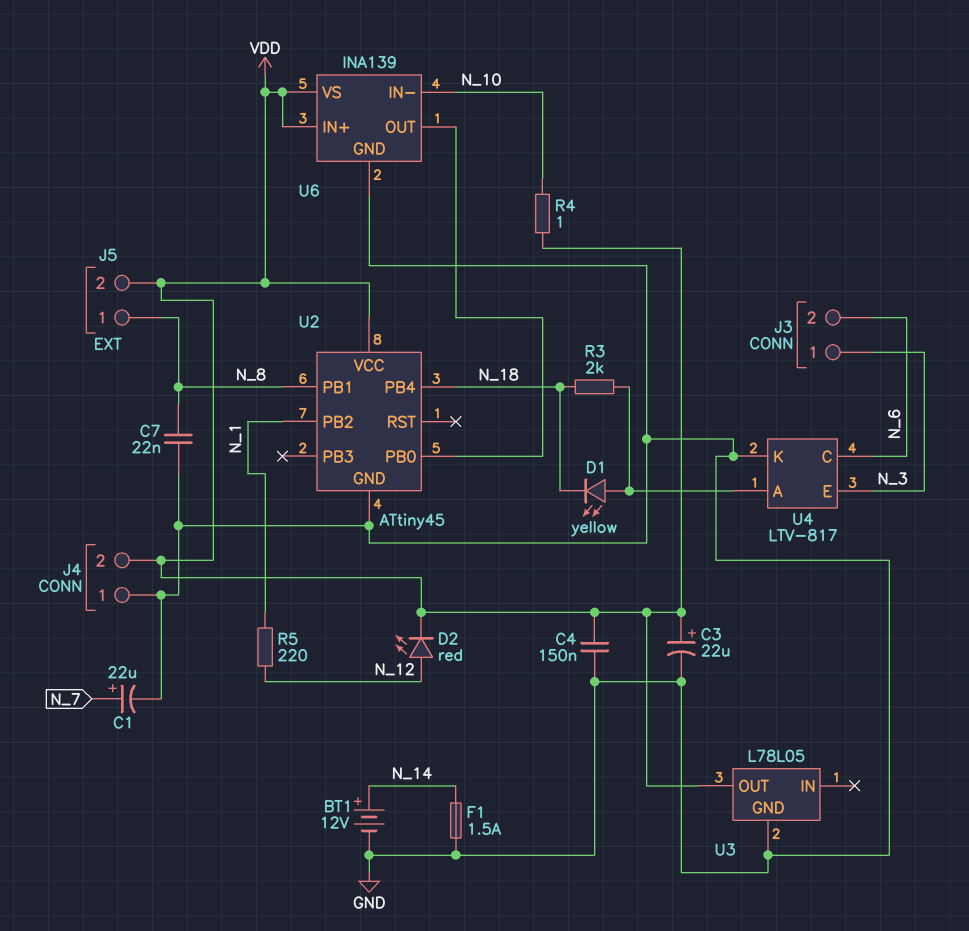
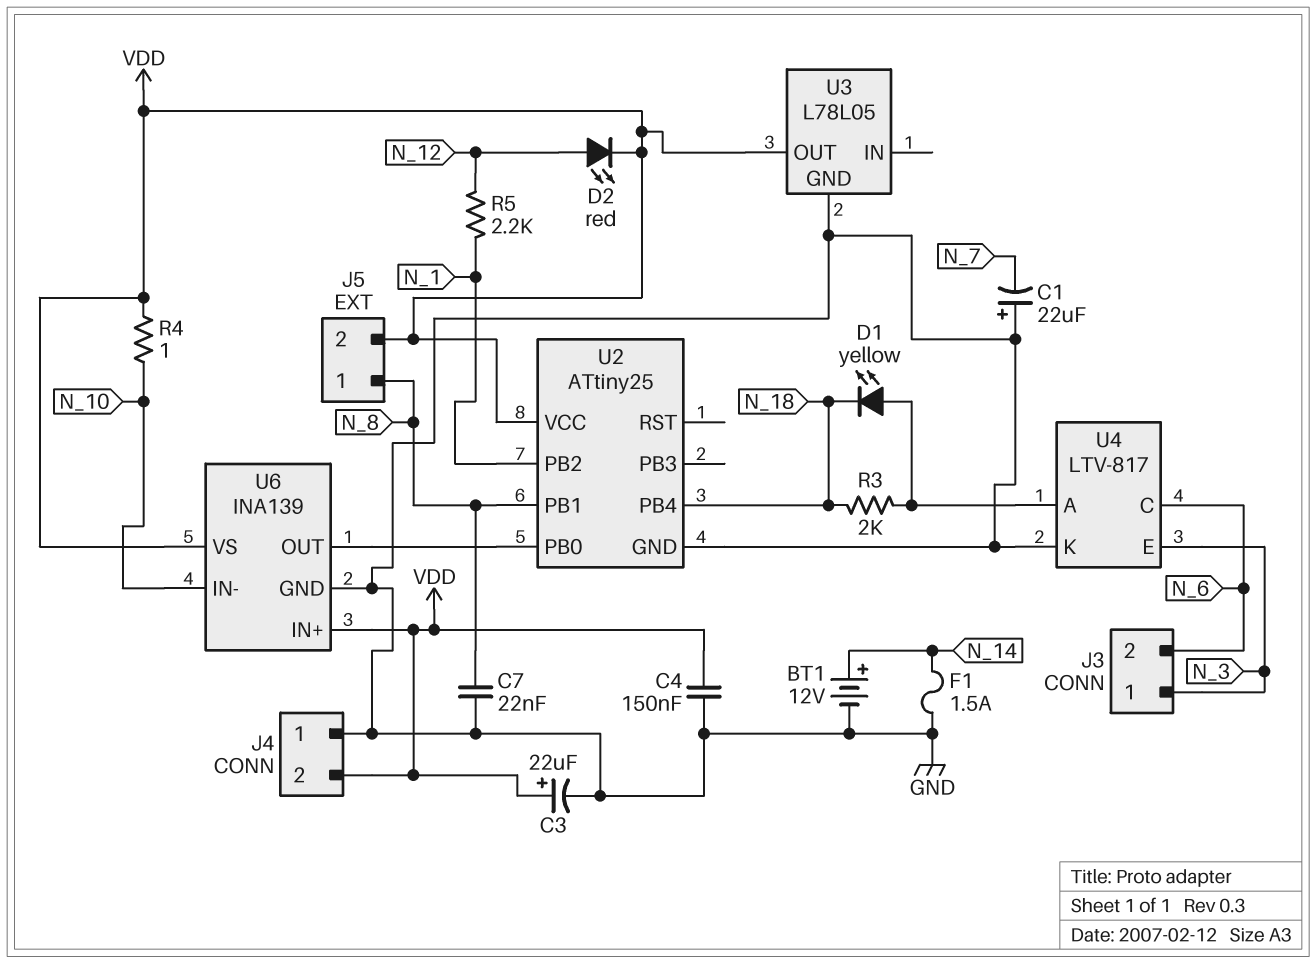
C1: 22uF (plus N_7, minus GND) -> 22uF (plus GND, minus N_7)
R5: 220 (N_1, N_12) -> 2.2k (N_1, N_12)
U2: ATtiny45 -> ATtiny25

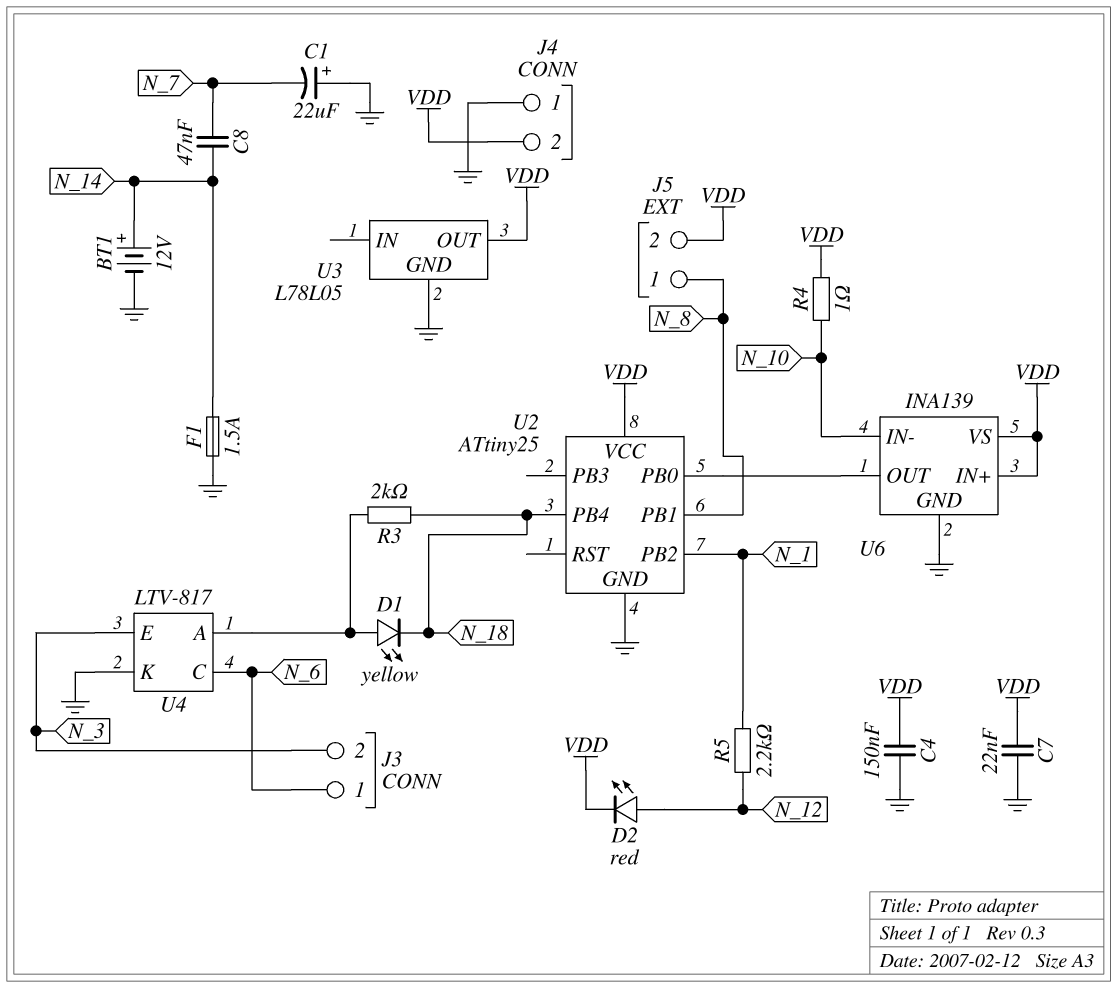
C3: 22uF (plus VDD, minus GND) -> none
C7: 22nF (GND, N_8) -> 22nF (GND, VDD)
C8: none -> 47nF (N_7, N_14)
J3 pin 1: N_3 -> N_6
J3 pin 2: N_6 -> N_3

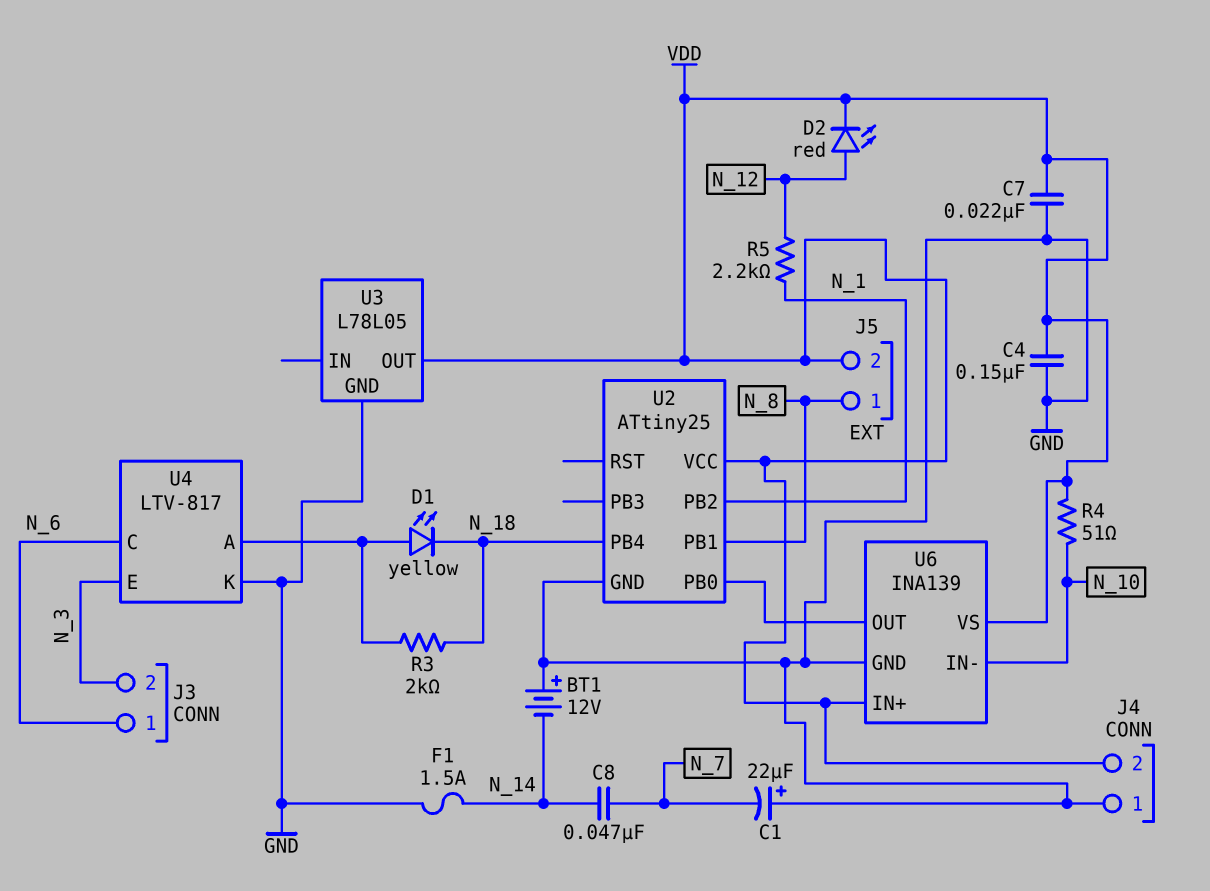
BT1: 12V (plus N_14, minus GND) -> 12V (plus GND, minus N_14)
R4: 1 (N_10, VDD) -> 51 (N_10, VDD)

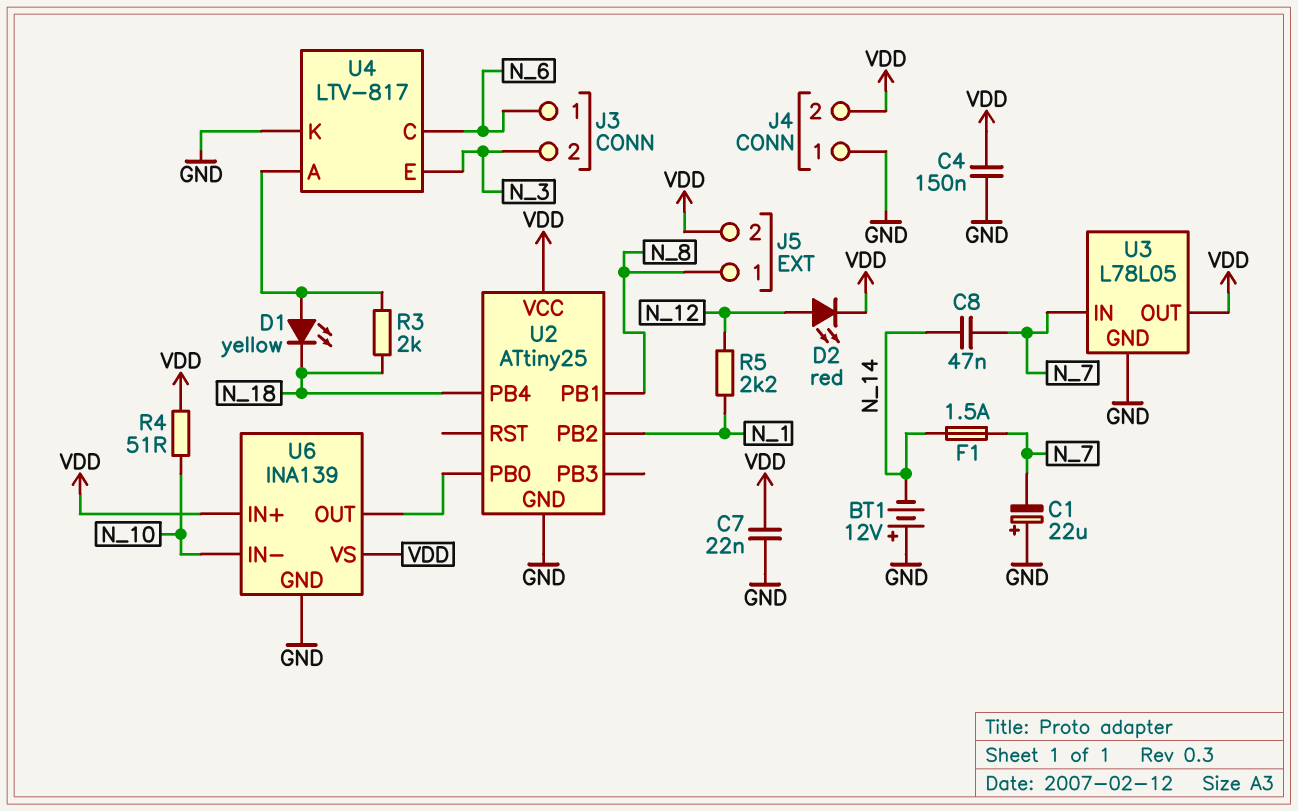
F1: 1.5A (GND, N_14) -> 1.5A (N_7, N_14)
U3 pin IN: none -> N_7

